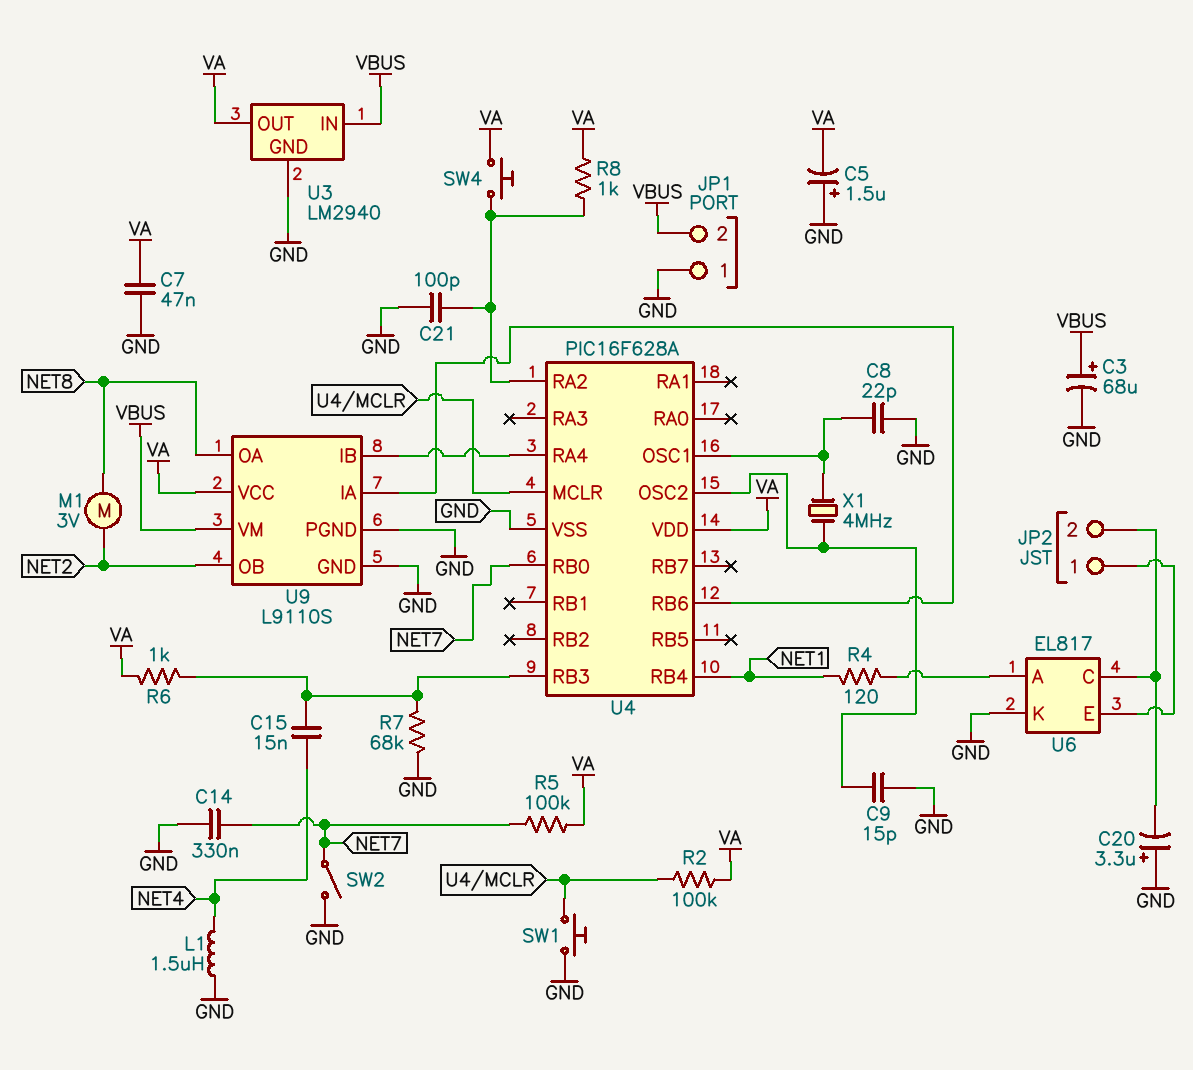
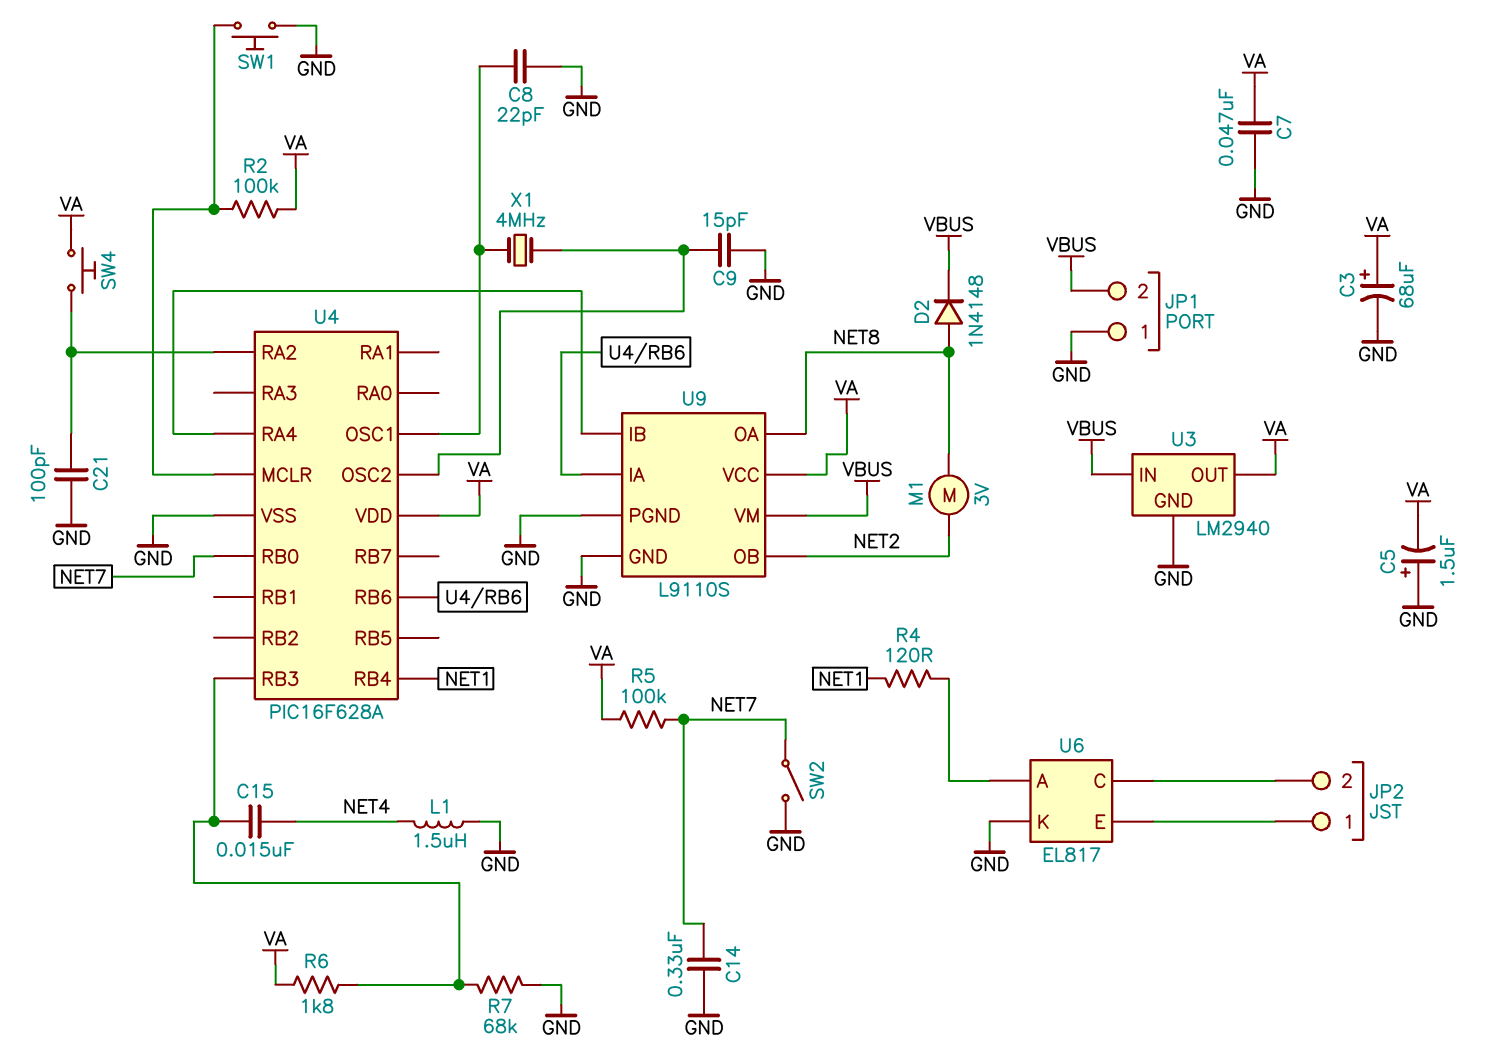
C3: 68uF (plus VBUS, minus GND) -> 68uF (plus VA, minus GND)
C20: 3.3uF (plus GND, minus JP2/2) -> none
D2: none -> diode 1N4148 (A NET8, K VBUS)
R6: 1k (U4/RB3, VA) -> 1.8k (U4/RB3, VA)
R8: 1k (U4/RA2, VA) -> none

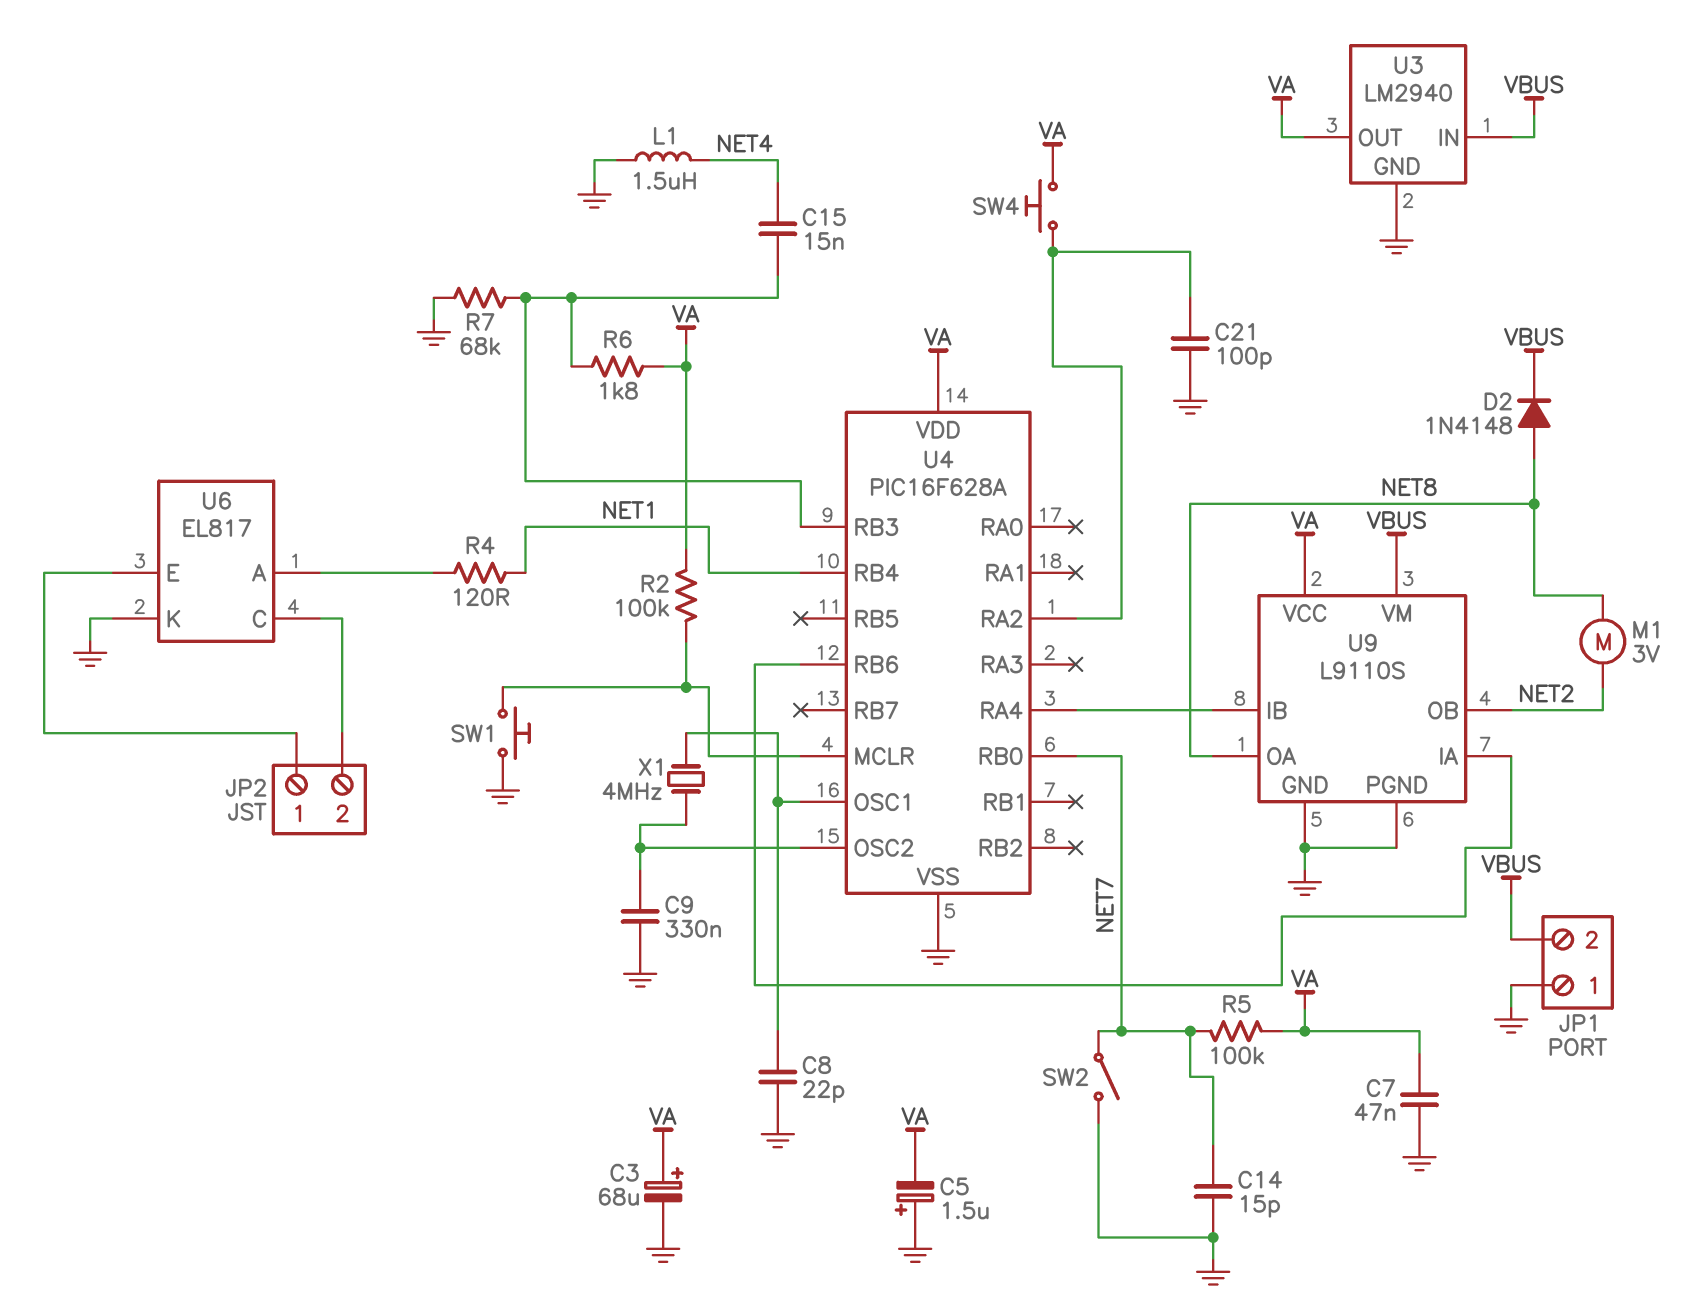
C9: 15pF (GND, U4/OSC2) -> 330nF (GND, U4/OSC2)
C14: 330nF (GND, NET7) -> 15pF (GND, NET7)

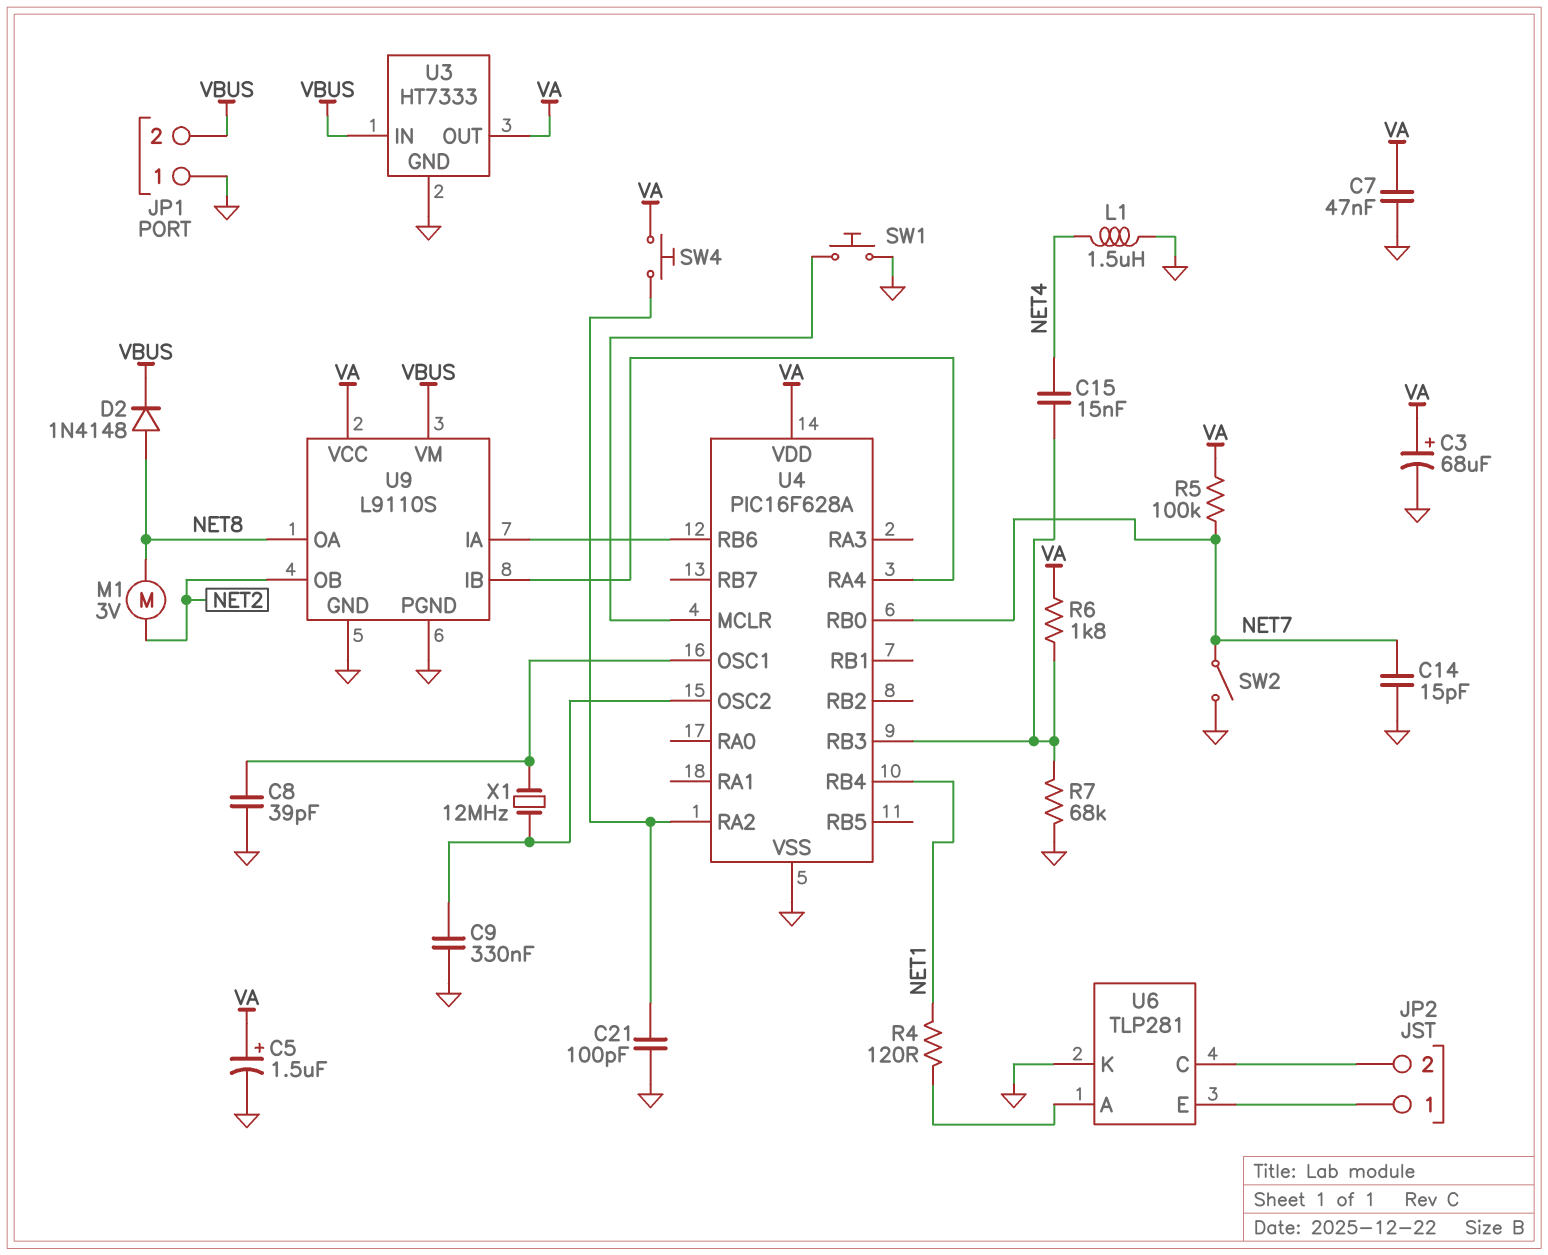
C5: 1.5uF (plus GND, minus VA) -> 1.5uF (plus VA, minus GND)
C8: 22pF (GND, U4/OSC1) -> 39pF (GND, U4/OSC1)
R2: 100k (U4/MCLR, VA) -> none
U3: LM2940 -> HT7333
U6: EL817 -> TLP281
X1: 4MHz (U4/OSC1, U4/OSC2) -> 12MHz (U4/OSC1, U4/OSC2)

